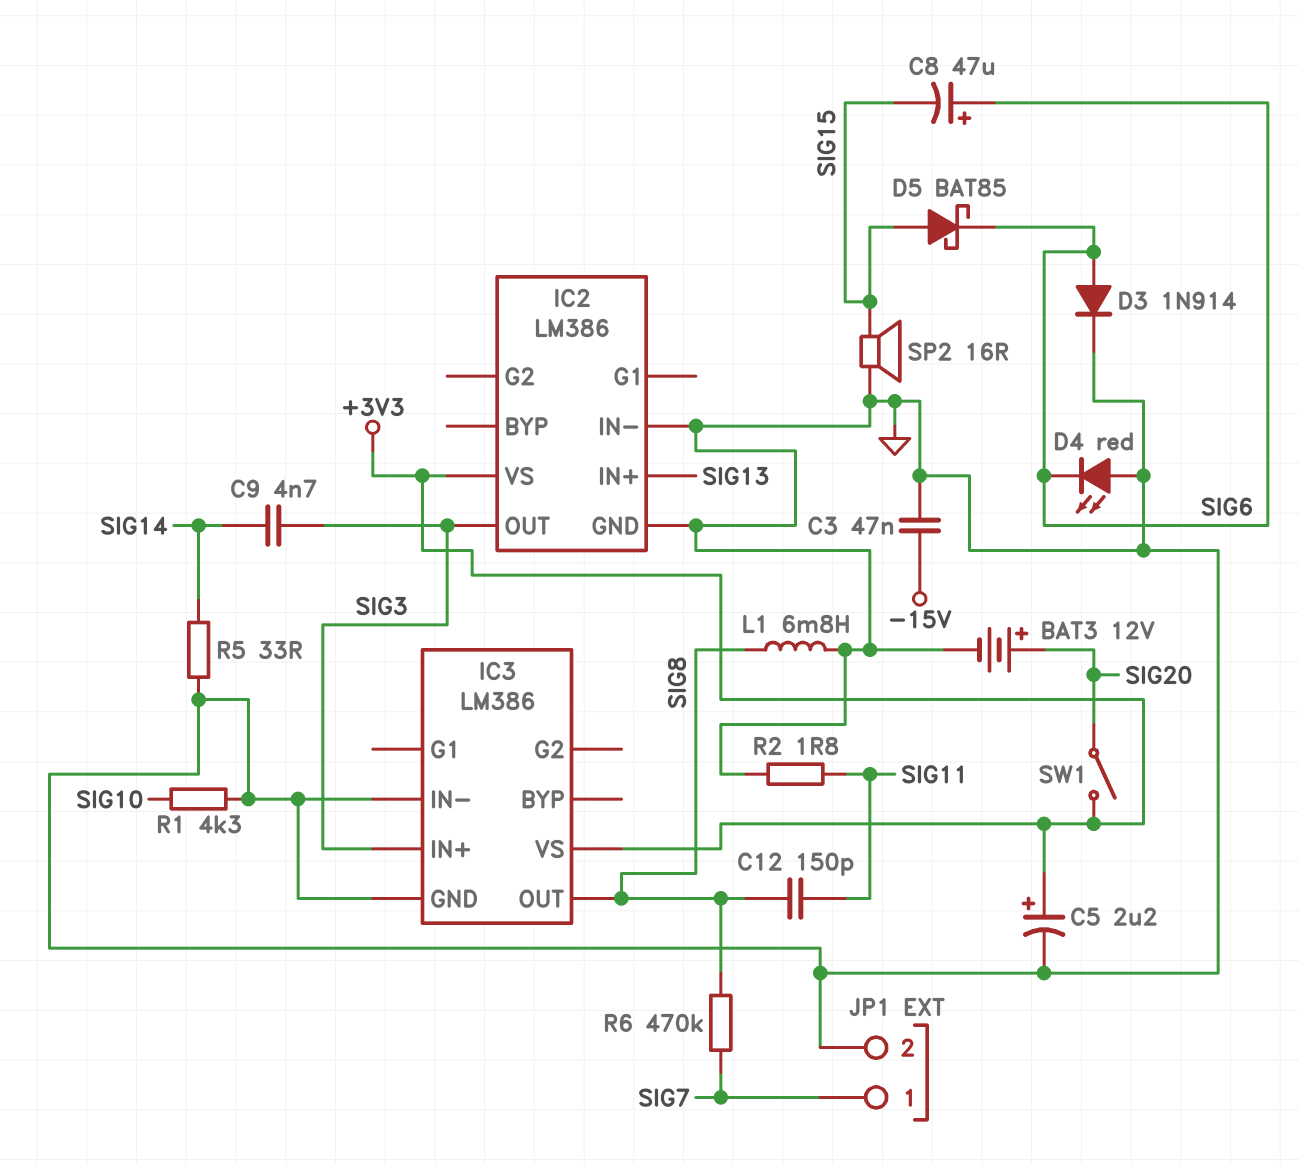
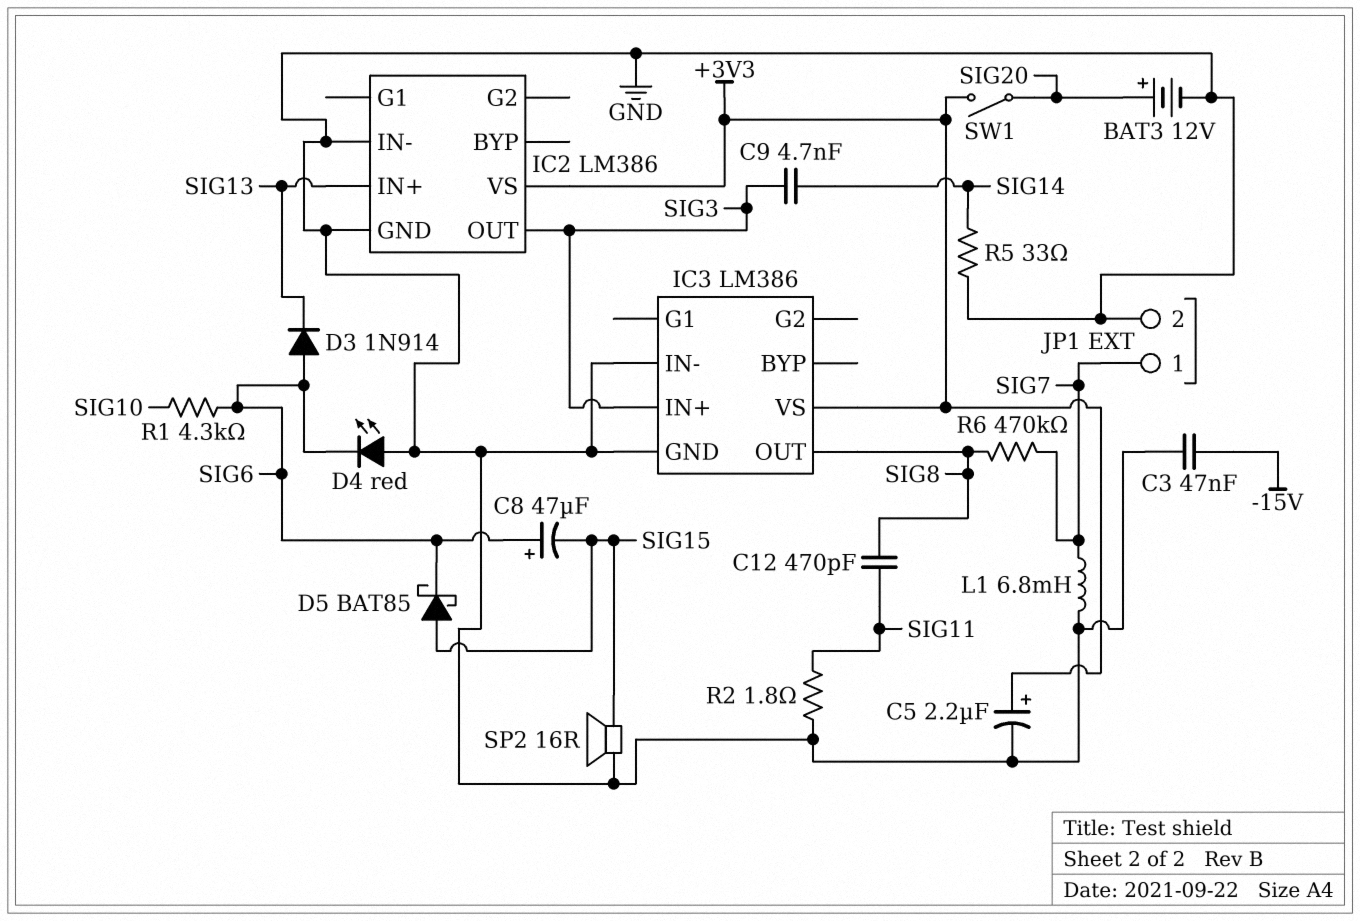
C12: 150pF (SIG8, SIG11) -> 470pF (SIG8, SIG11)
D3: diode 1N914 (A SIG6, K GND) -> diode 1N914 (A SIG6, K SIG13)
L1: 6.8mH (GND, SIG8) -> 6.8mH (GND, SIG7)
R1: 4.3k (GND, SIG10) -> 4.3k (SIG6, SIG10)

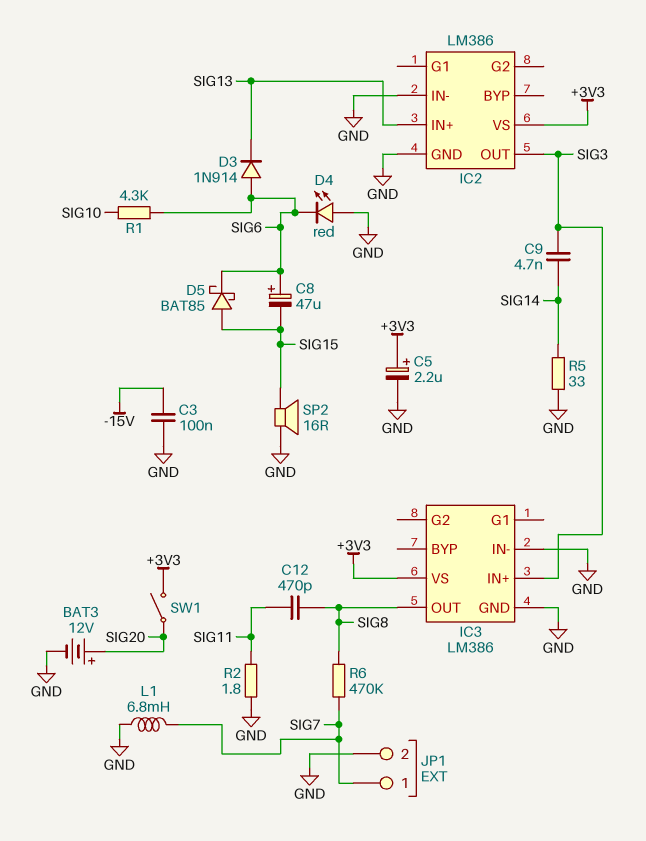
C3: 47nF (-15V, GND) -> 100nF (-15V, GND)

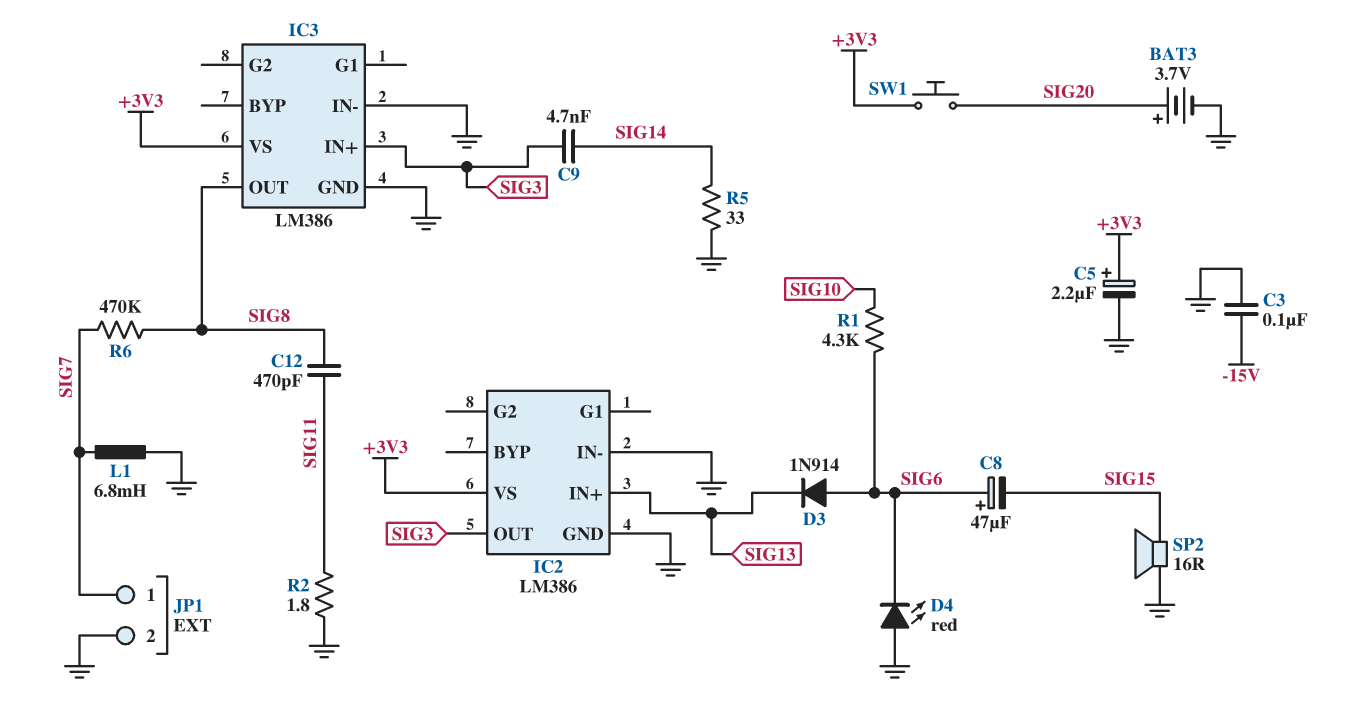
BAT3: 12V (plus SIG20, minus GND) -> 3.7V (plus SIG20, minus GND)
D5: schottky BAT85 (A SIG15, K SIG6) -> none
SW1: switch (+3V3, SIG20) -> button (+3V3, SIG20)

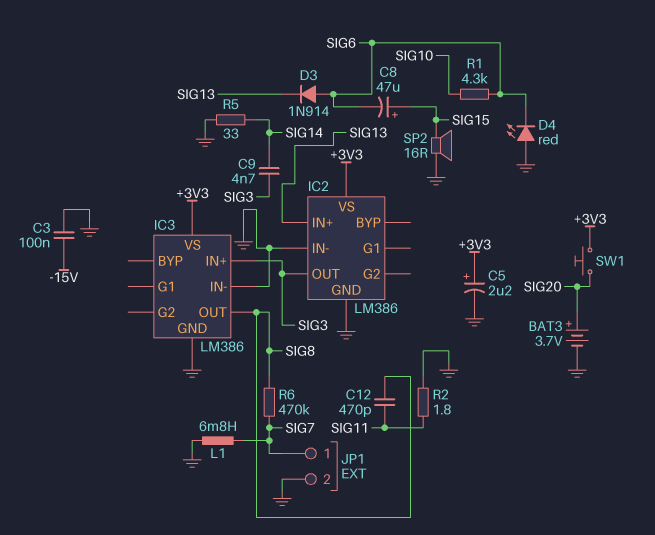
C8: 47uF (plus SIG6, minus SIG15) -> 47uF (plus SIG15, minus SIG6)

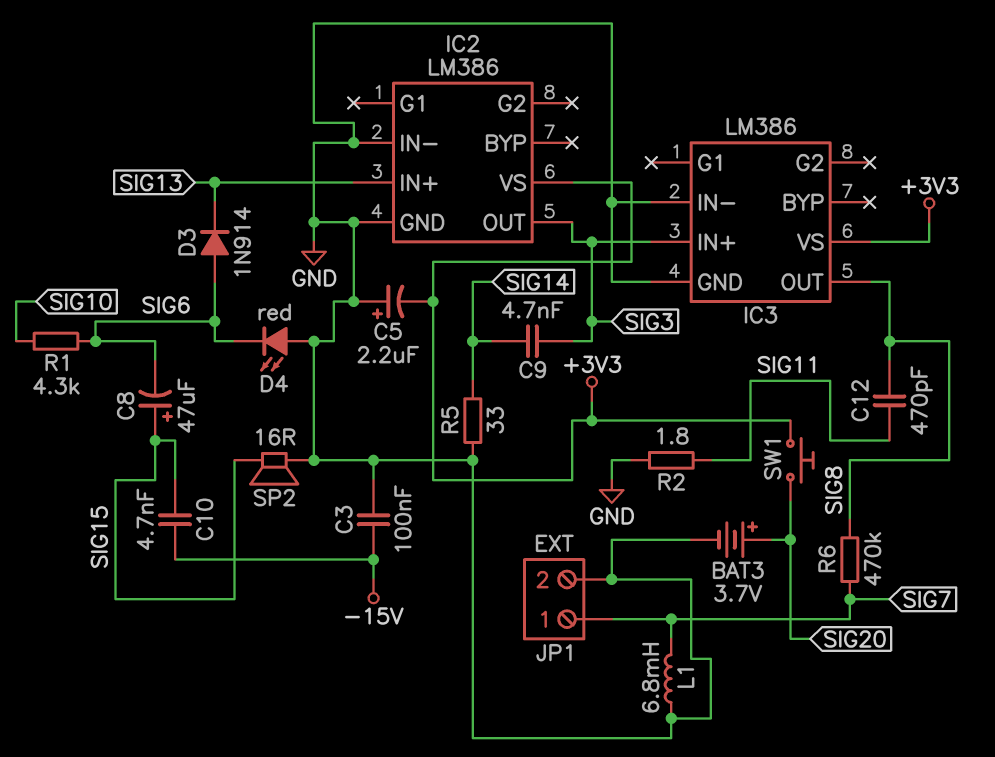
C5: 2.2uF (plus +3V3, minus GND) -> 2.2uF (plus GND, minus +3V3)
C10: none -> 4.7nF (-15V, SIG15)

